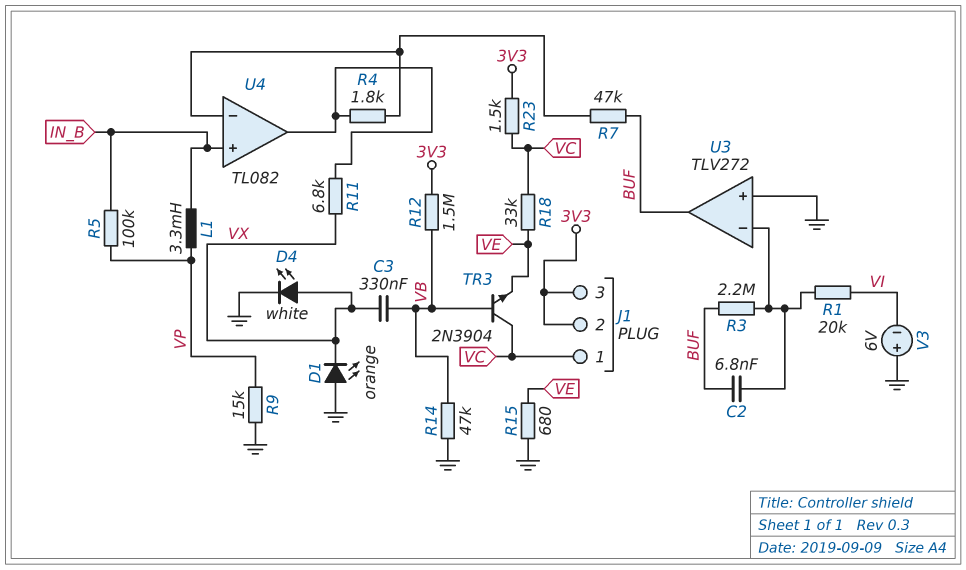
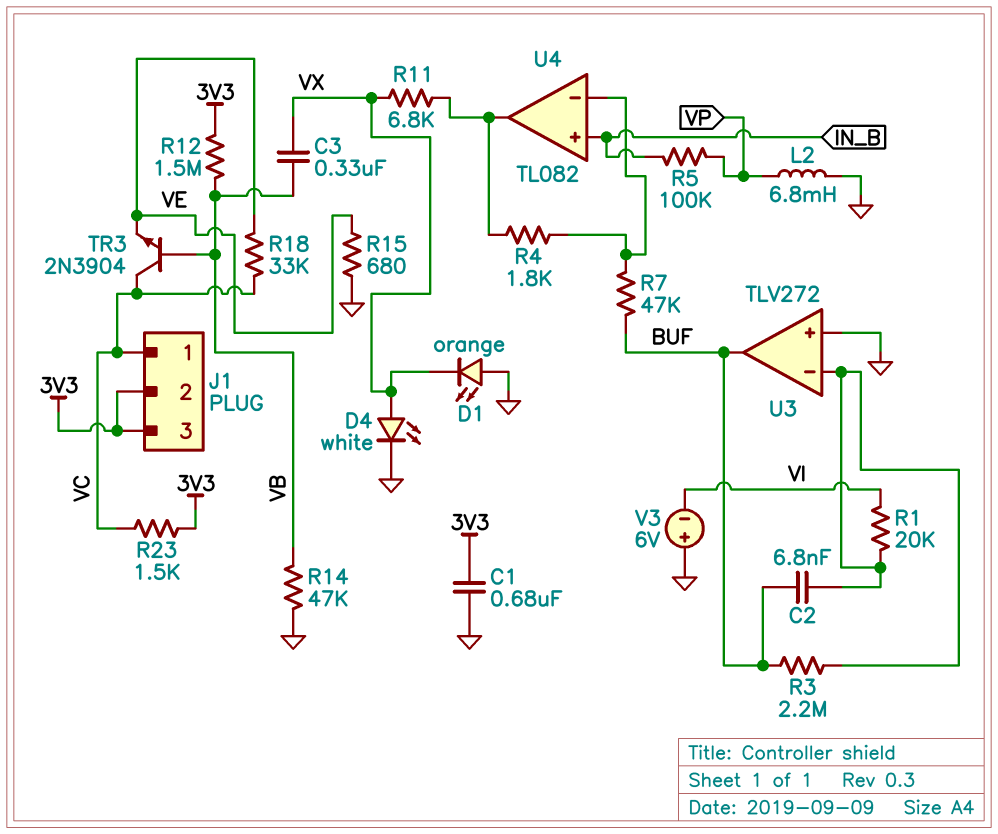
C1: none -> 680nF (3V3, GND)
L1: 3.3mH (IN_B, VP) -> none
L2: none -> 6.8mH (GND, VP)
R9: 15k (GND, VP) -> none

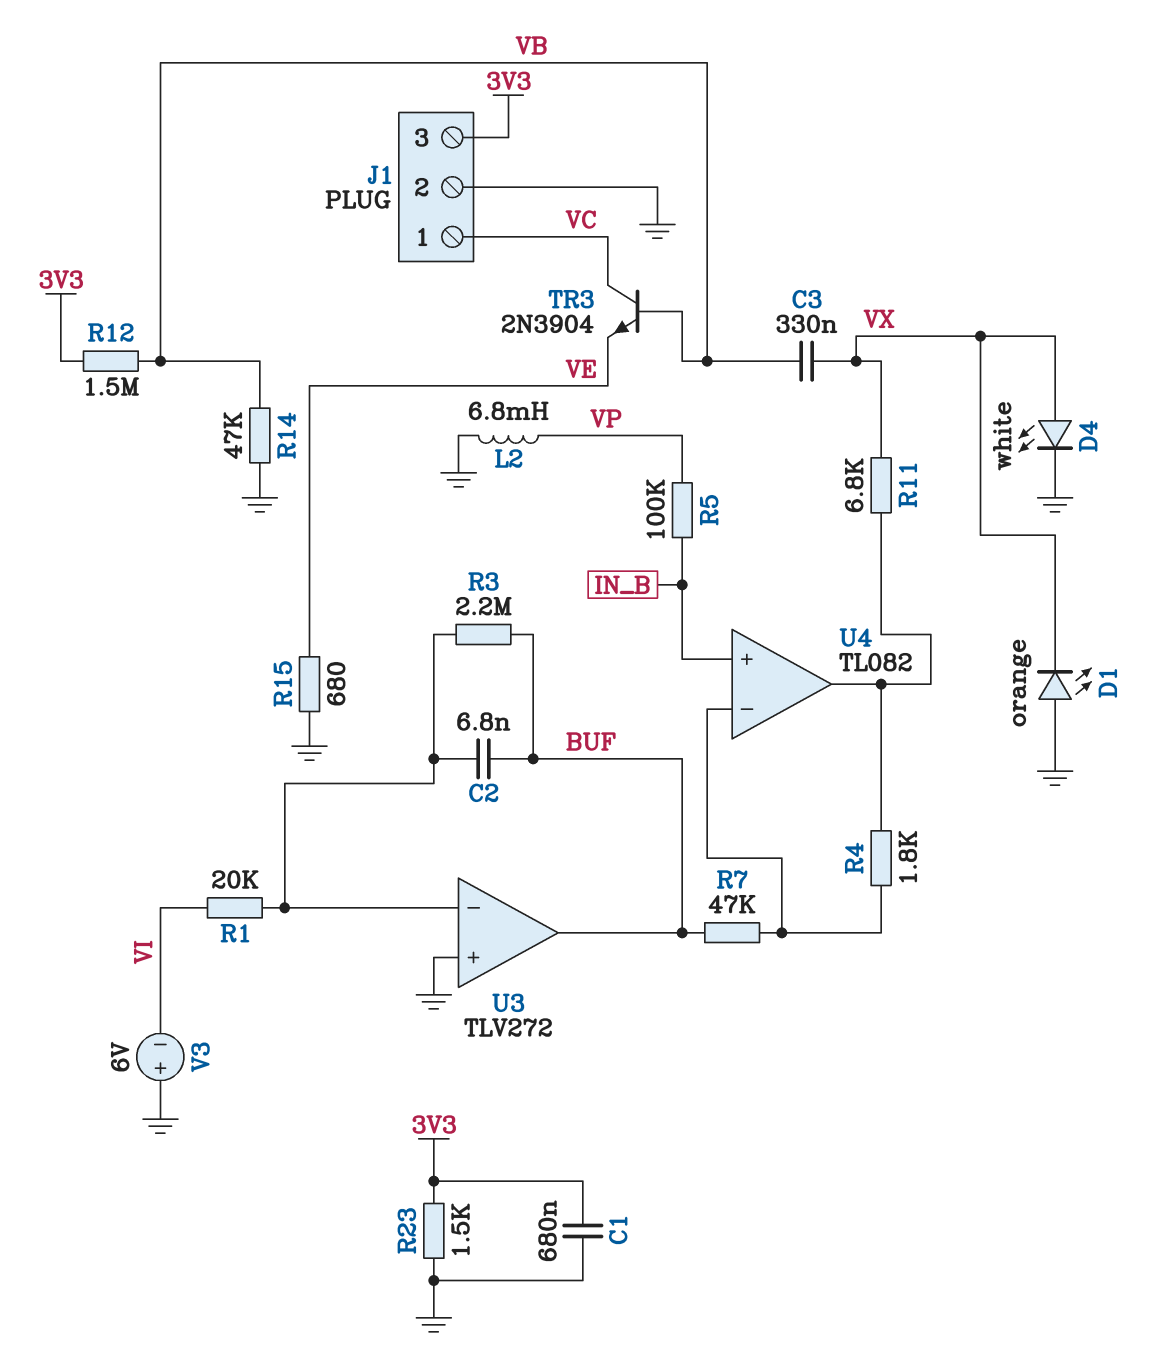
J1 pin 2: 3V3 -> GND
R18: 33k (VC, VE) -> none
R23: 1.5k (3V3, VC) -> 1.5k (3V3, GND)

